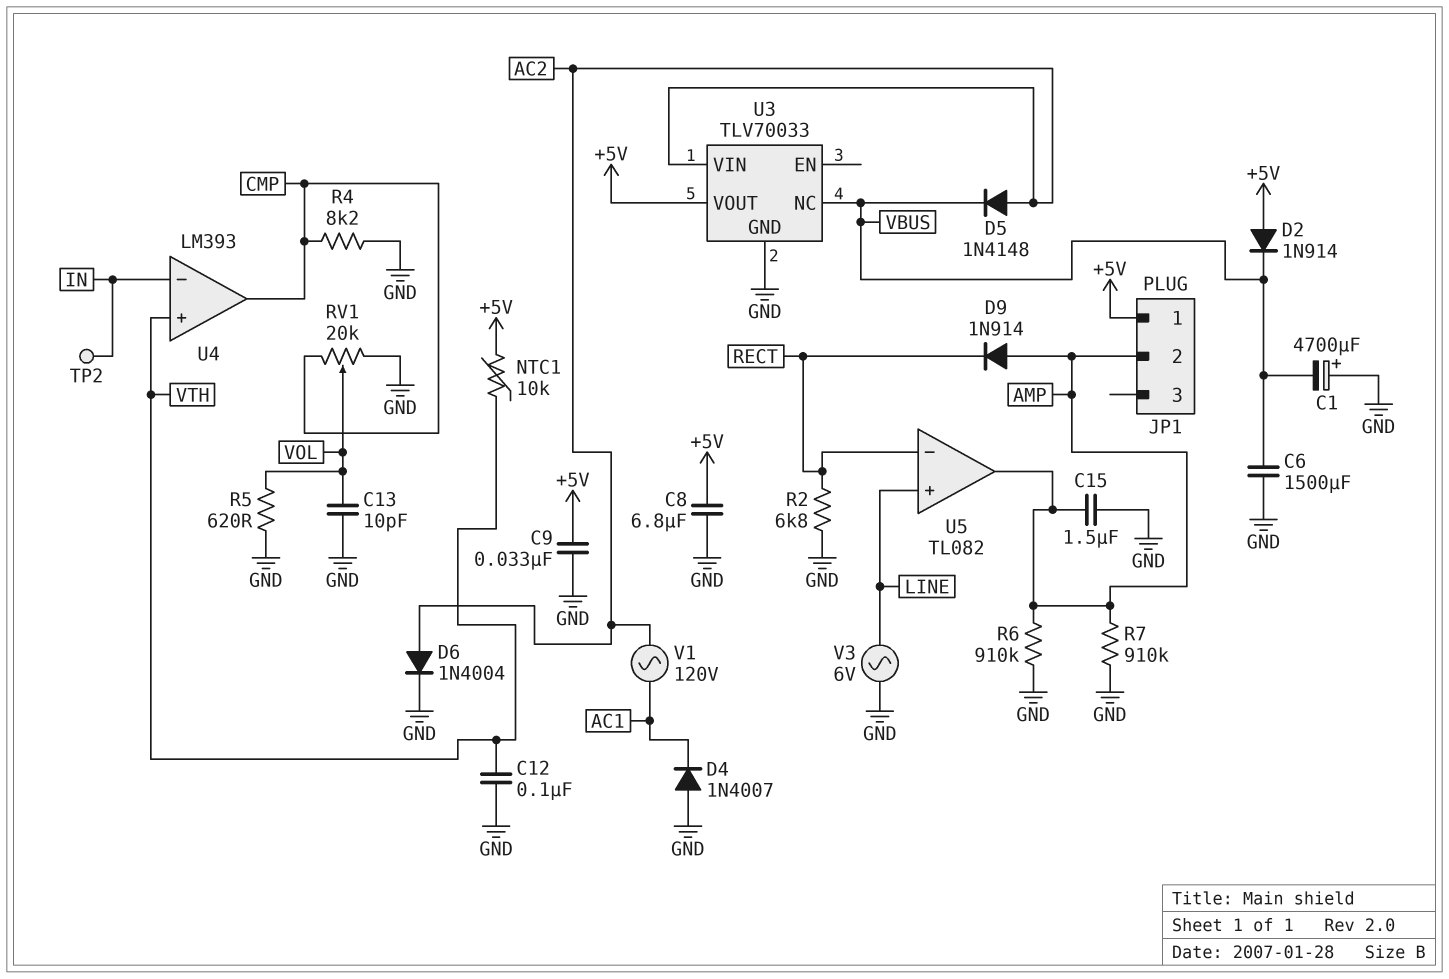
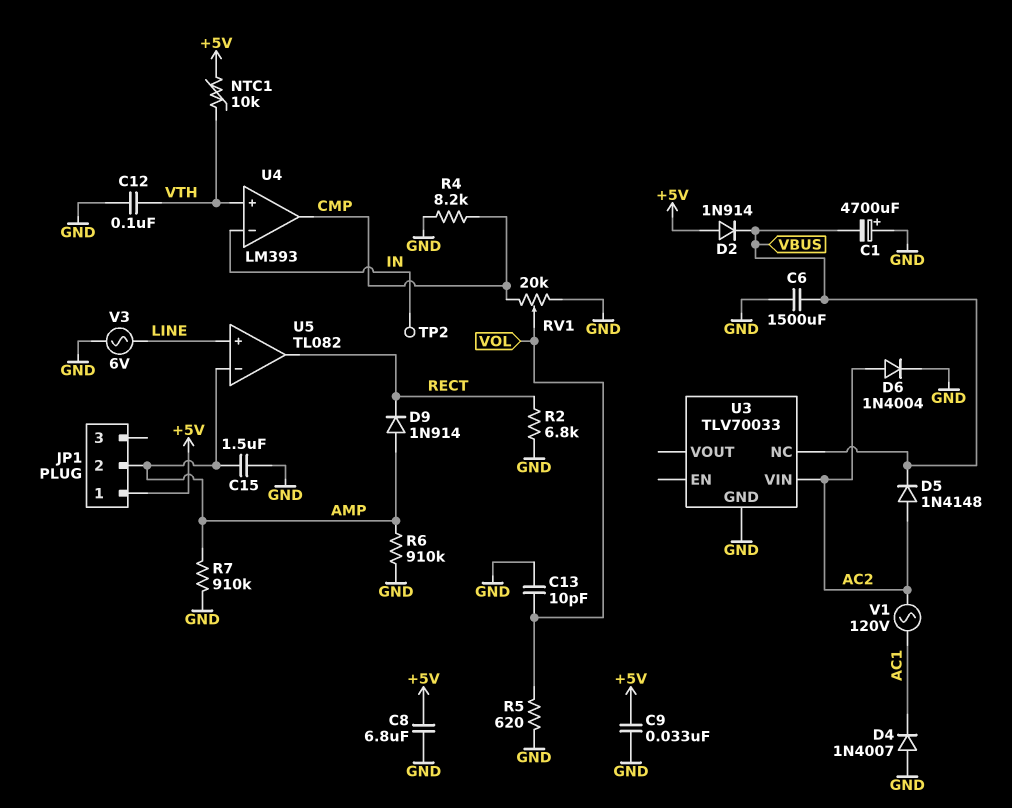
U3 pin VOUT: +5V -> none
U5 pin in-: RECT -> AMP
U5 pin out: AMP -> RECT

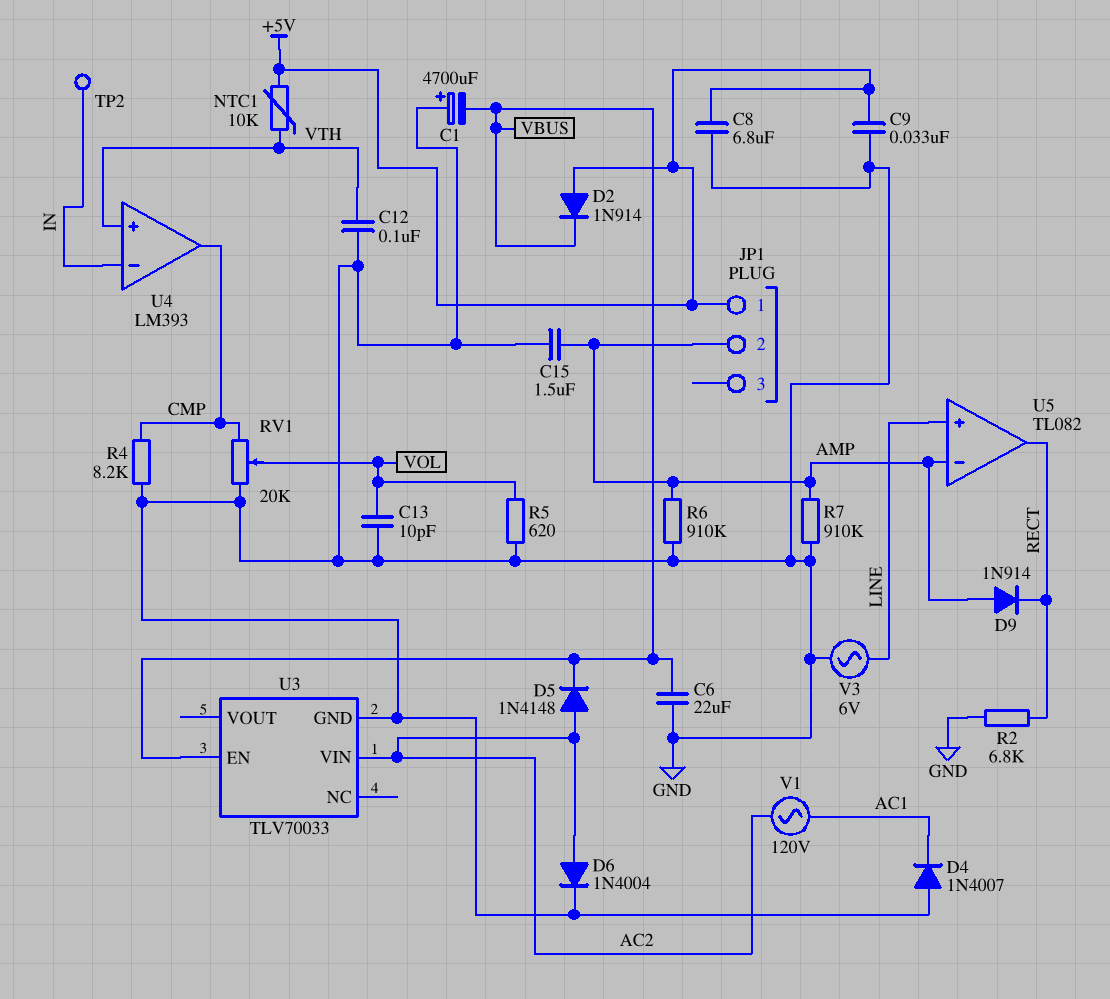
C6: 1500uF (GND, VBUS) -> 22uF (GND, VBUS)
U3 pin EN: none -> VBUS
U3 pin NC: VBUS -> none

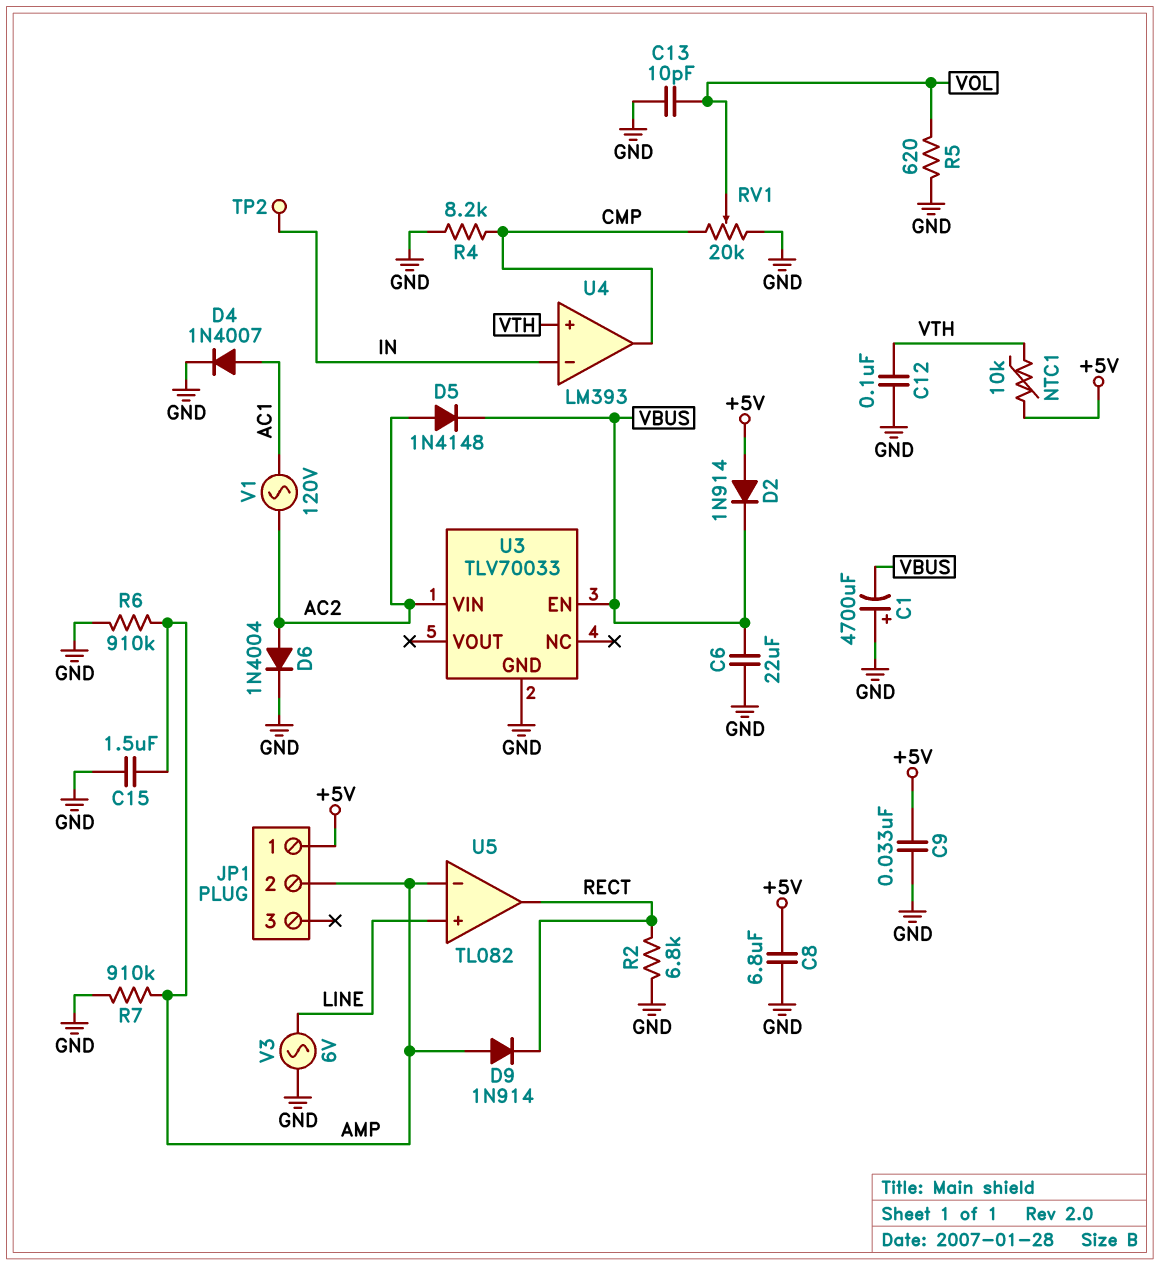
D4: diode 1N4007 (A GND, K AC1) -> diode 1N4007 (A AC1, K GND)

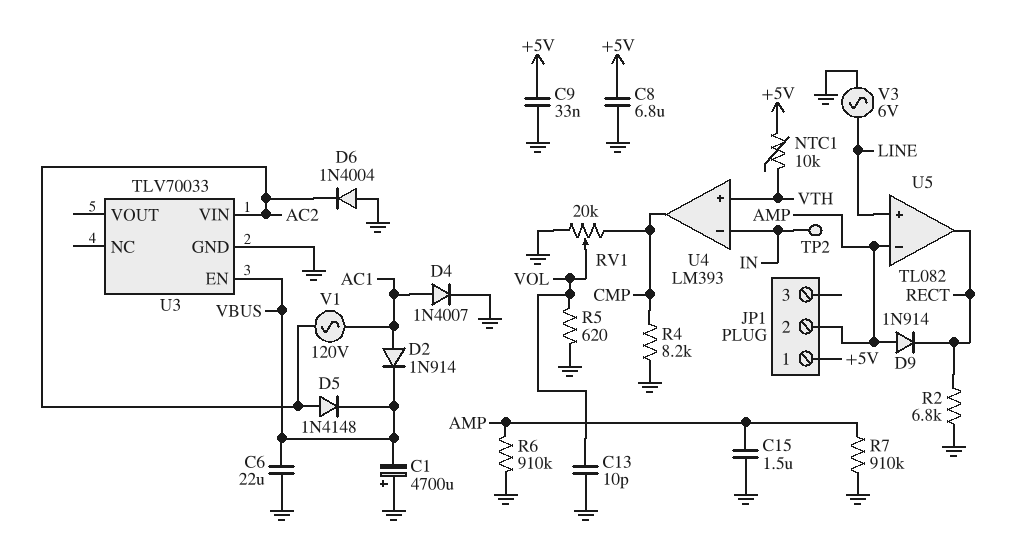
C12: 100nF (GND, VTH) -> none
D2: diode 1N914 (A +5V, K VBUS) -> diode 1N914 (A AC1, K VBUS)
D6: diode 1N4004 (A AC2, K GND) -> diode 1N4004 (A GND, K AC2)

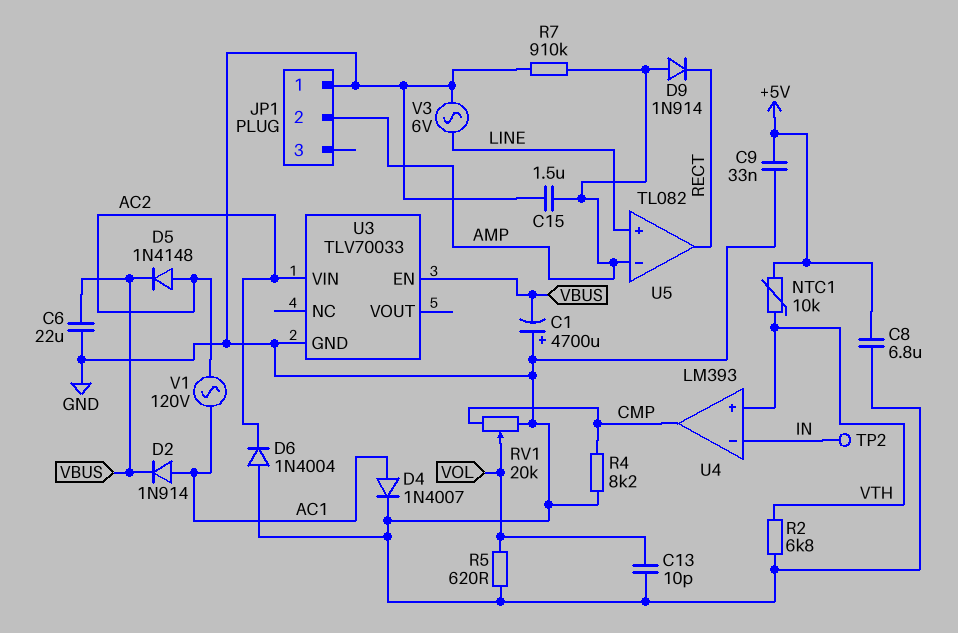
JP1 pin 1: +5V -> GND
R2: 6.8k (GND, RECT) -> 6.8k (GND, VTH)
R6: 910k (AMP, GND) -> none

